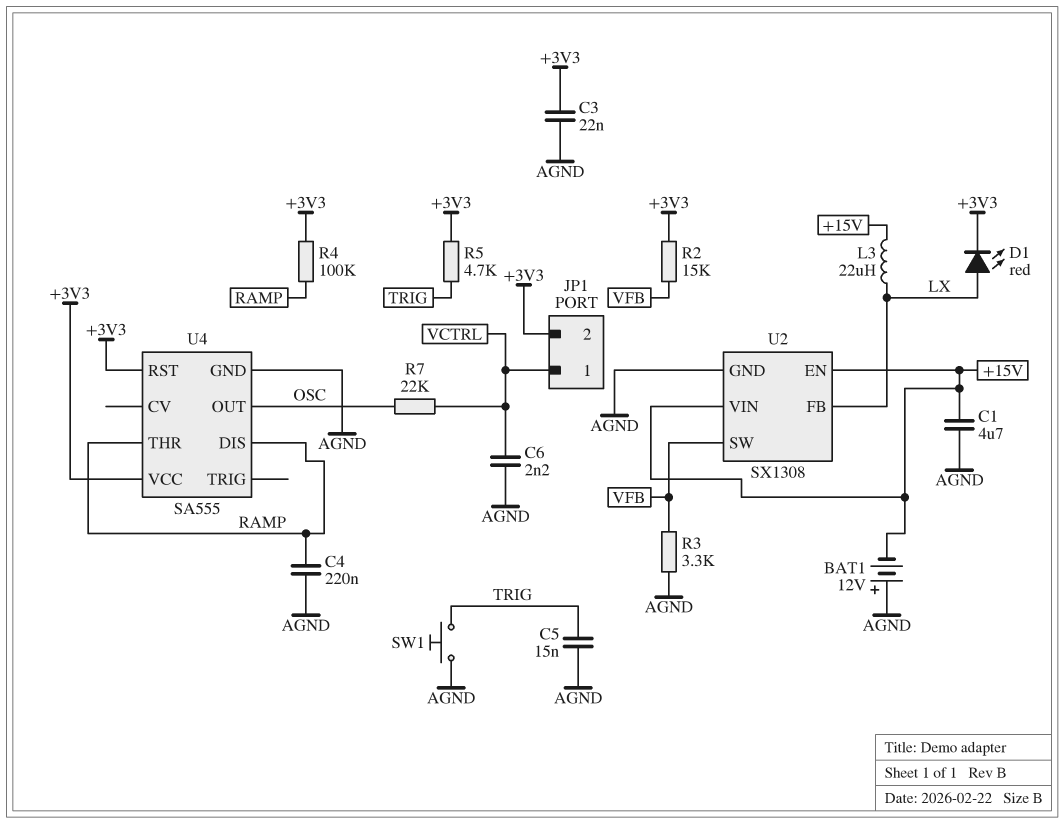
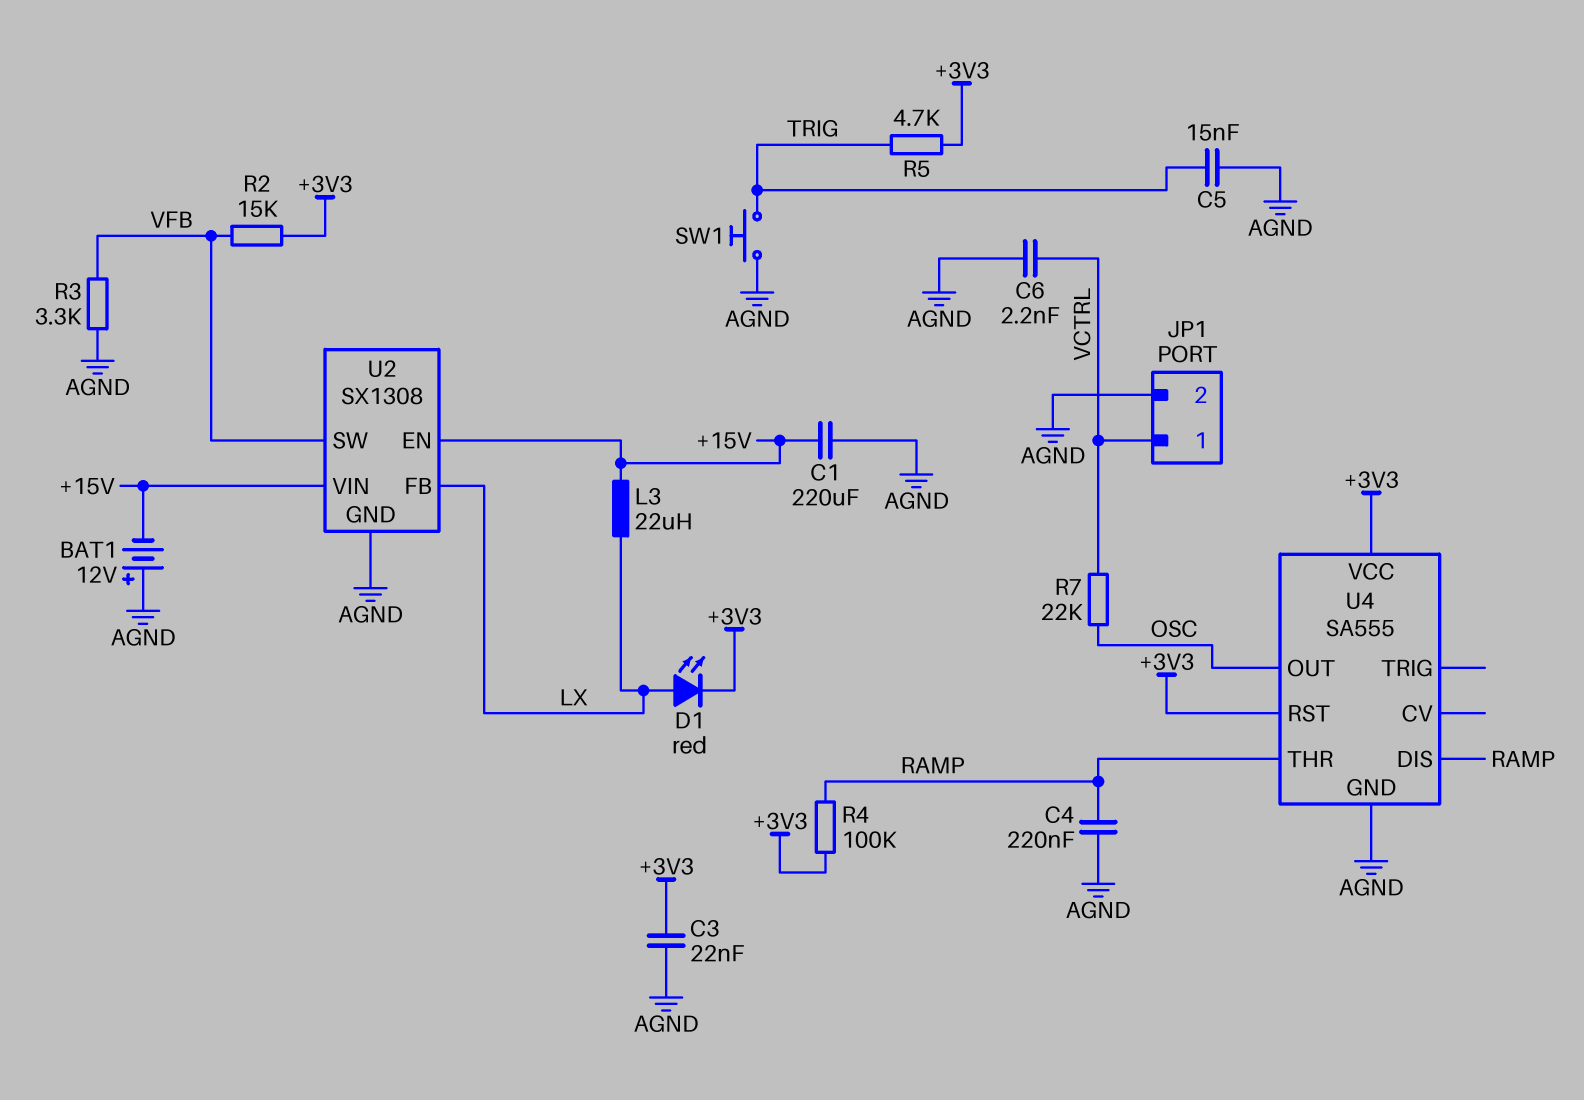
C1: 4.7uF (+15V, AGND) -> 220uF (+15V, AGND)
JP1 pin 2: +3V3 -> AGND

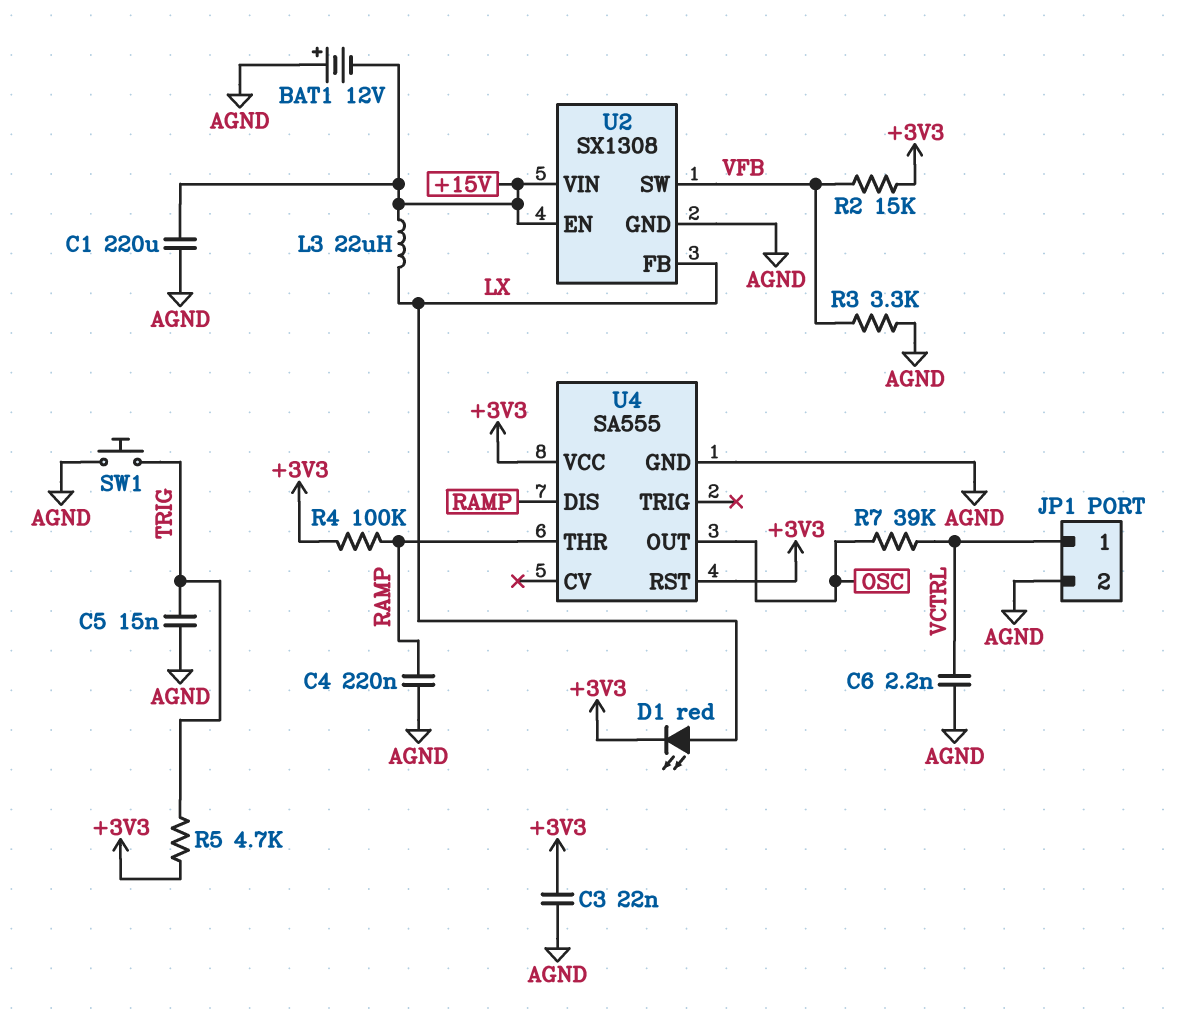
R7: 22k (OSC, VCTRL) -> 39k (OSC, VCTRL)

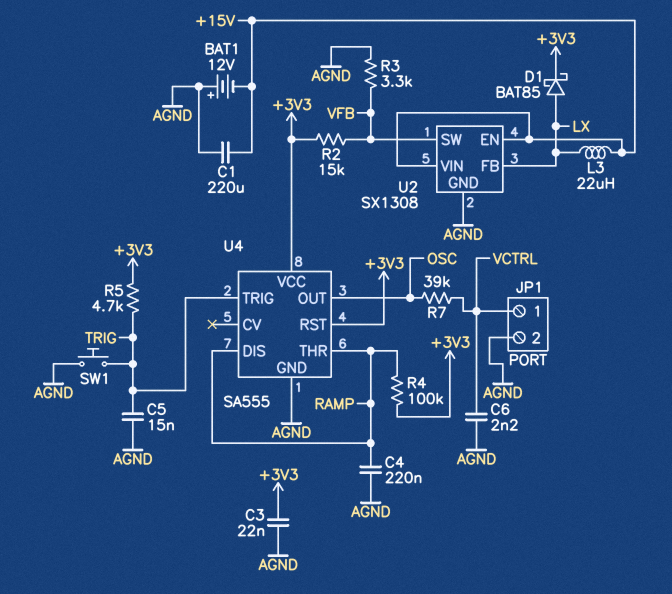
D1: LED red (A LX, K +3V3) -> schottky BAT85 (A LX, K +3V3)
U4 pin TRIG: none -> TRIG

